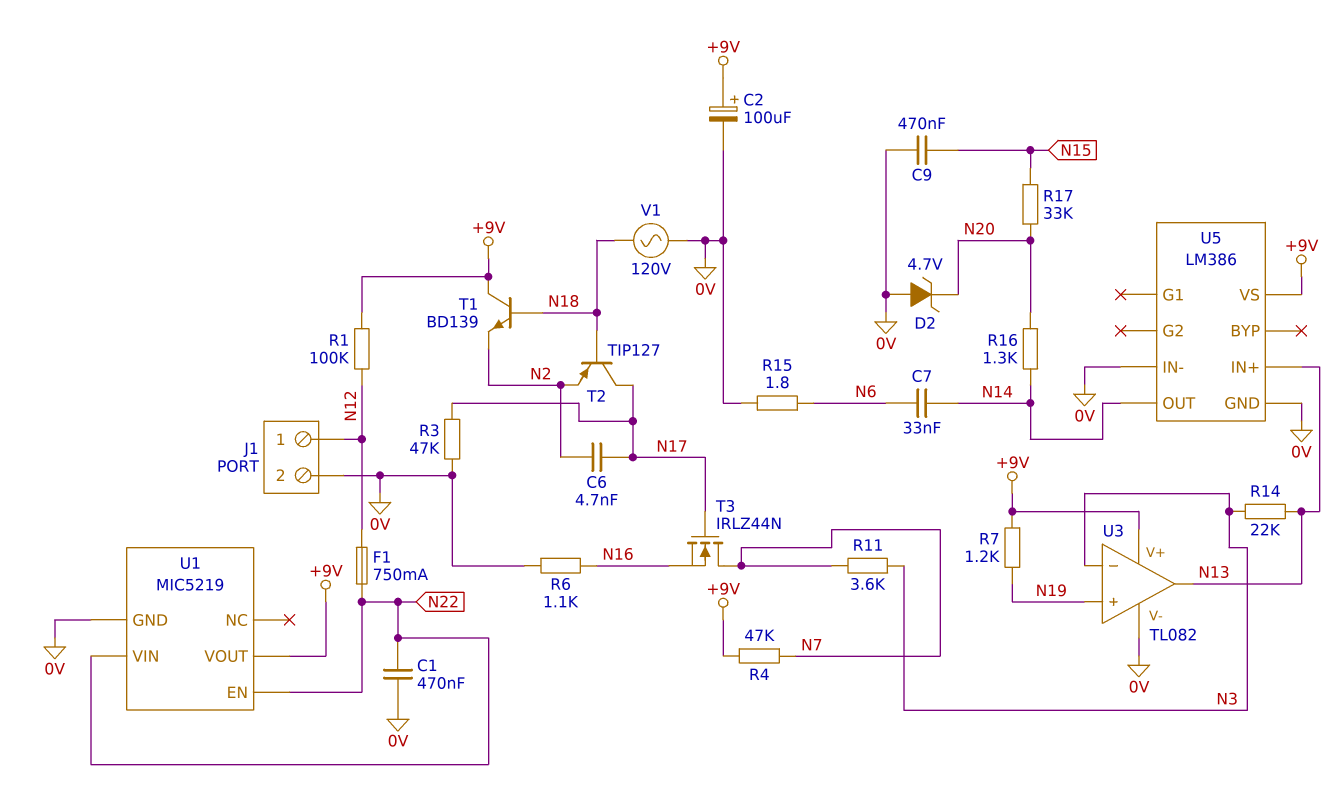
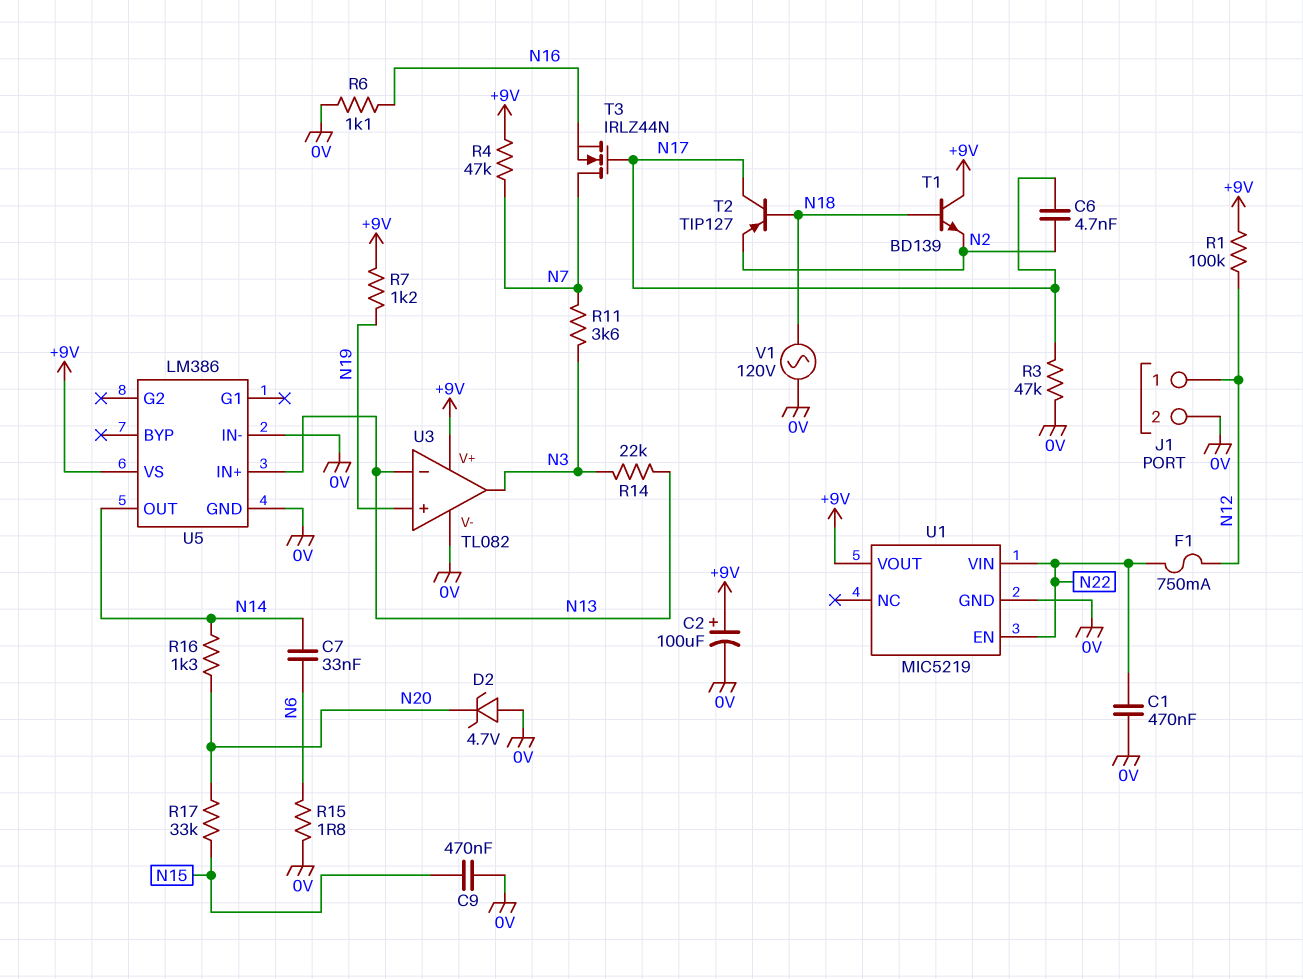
U3 pin in-: N3 -> N13
U3 pin out: N13 -> N3

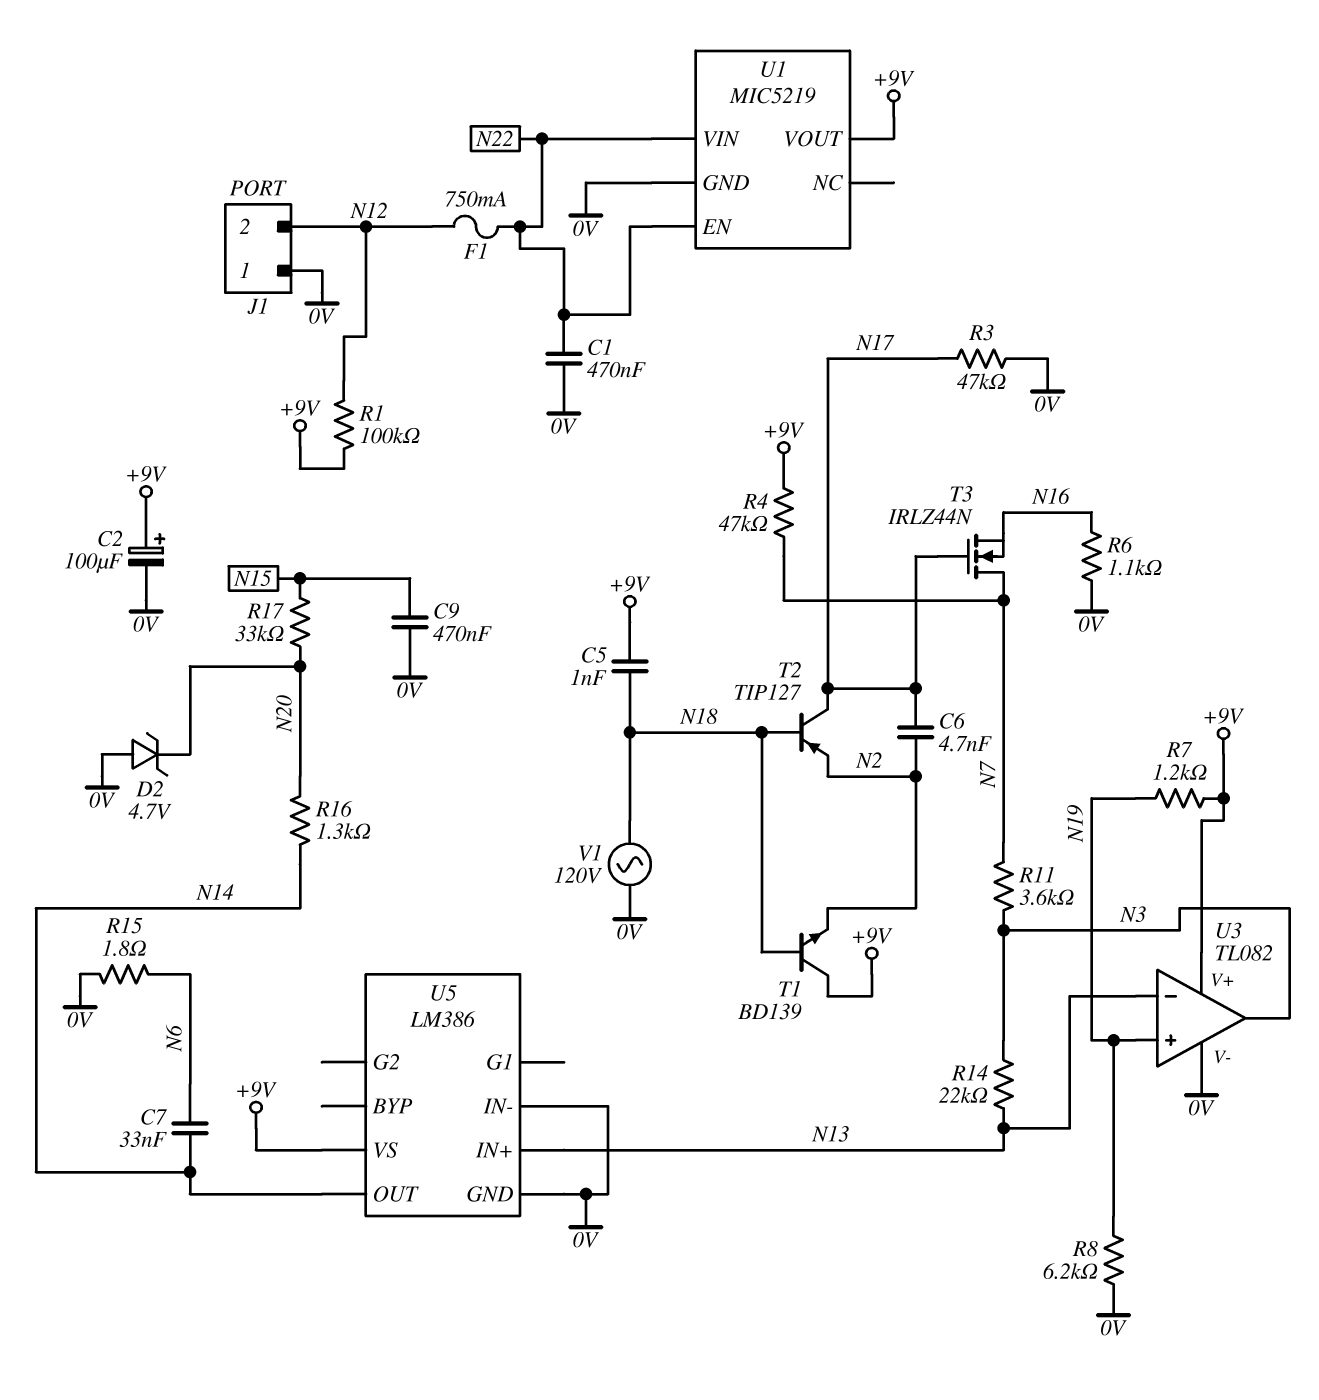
C5: none -> 1nF (+9V, N18)
J1 pin 1: N12 -> 0V
J1 pin 2: 0V -> N12
R8: none -> 6.2k (0V, N19)

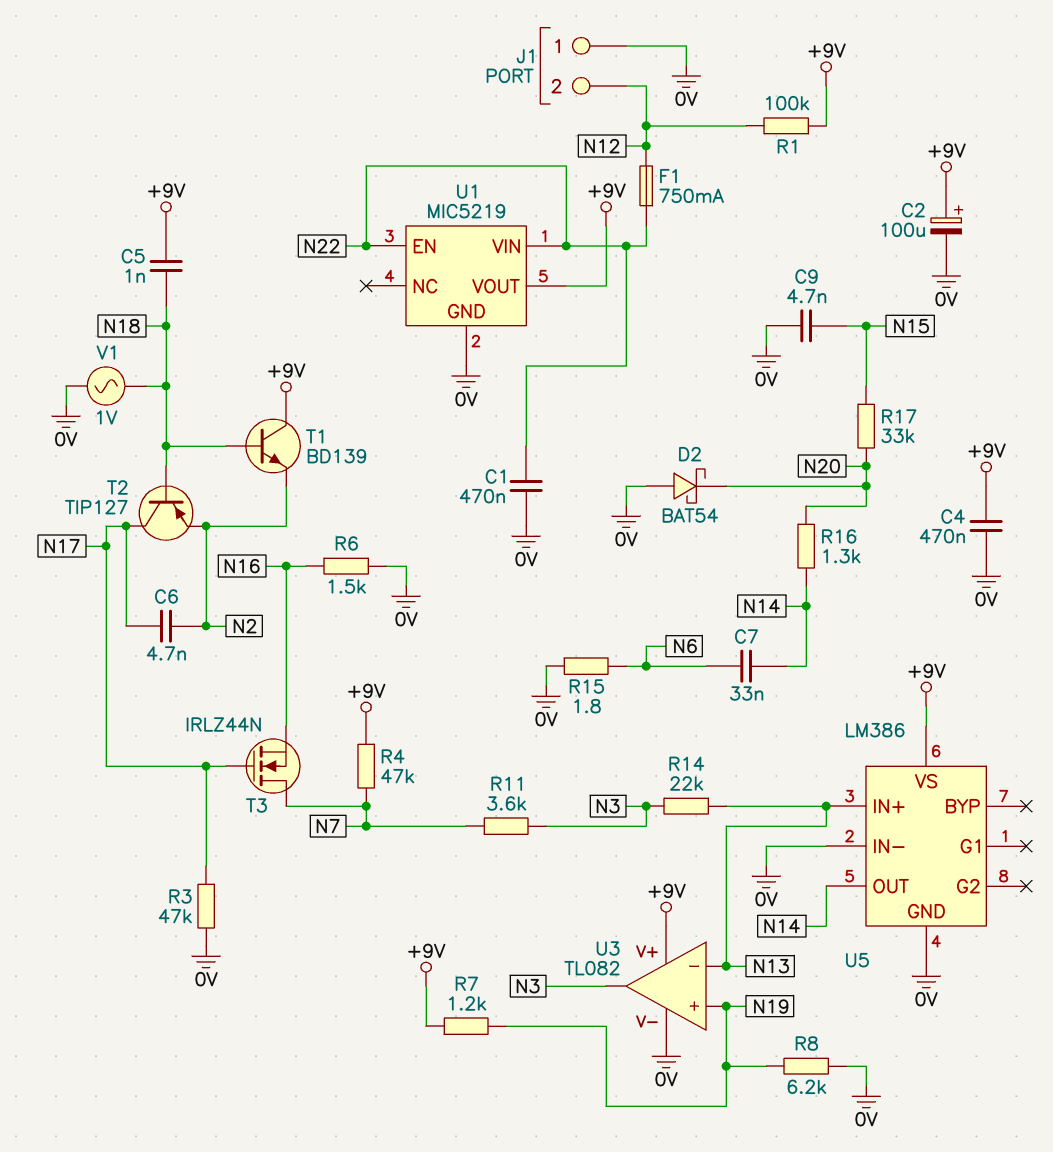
C4: none -> 470nF (+9V, 0V)
C9: 470nF (0V, N15) -> 4.7nF (0V, N15)
D2: zener 4.7V (A 0V, K N20) -> schottky BAT54 (A 0V, K N20)
R6: 1.1k (0V, N16) -> 1.5k (0V, N16)
V1: AC 120V (0V, N18) -> AC 1V (0V, N18)

